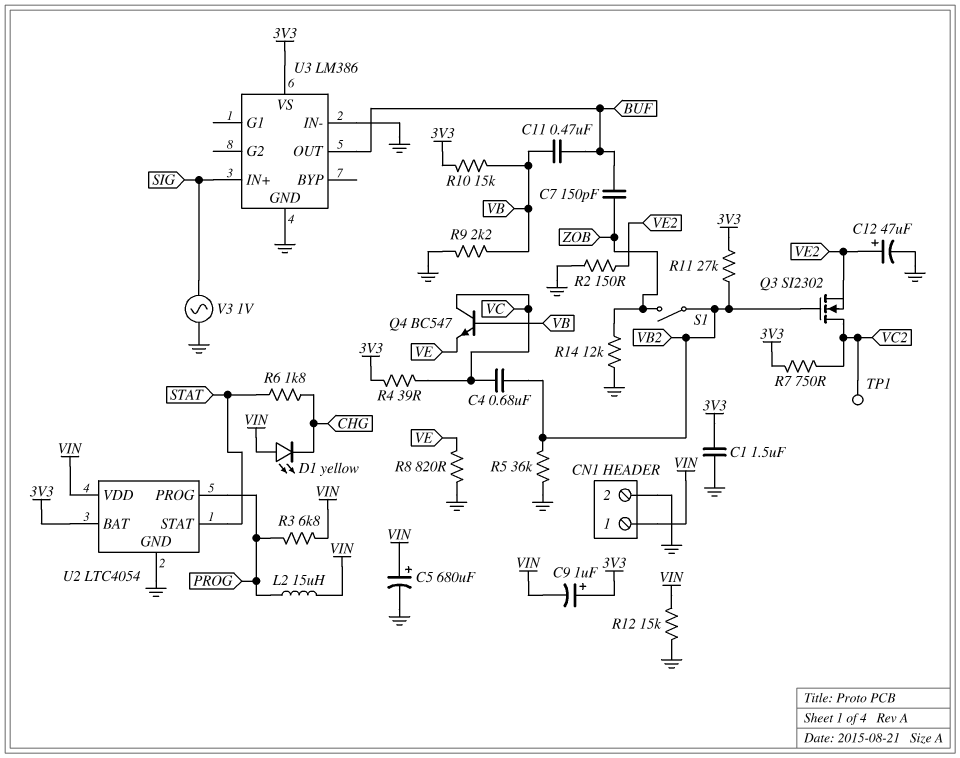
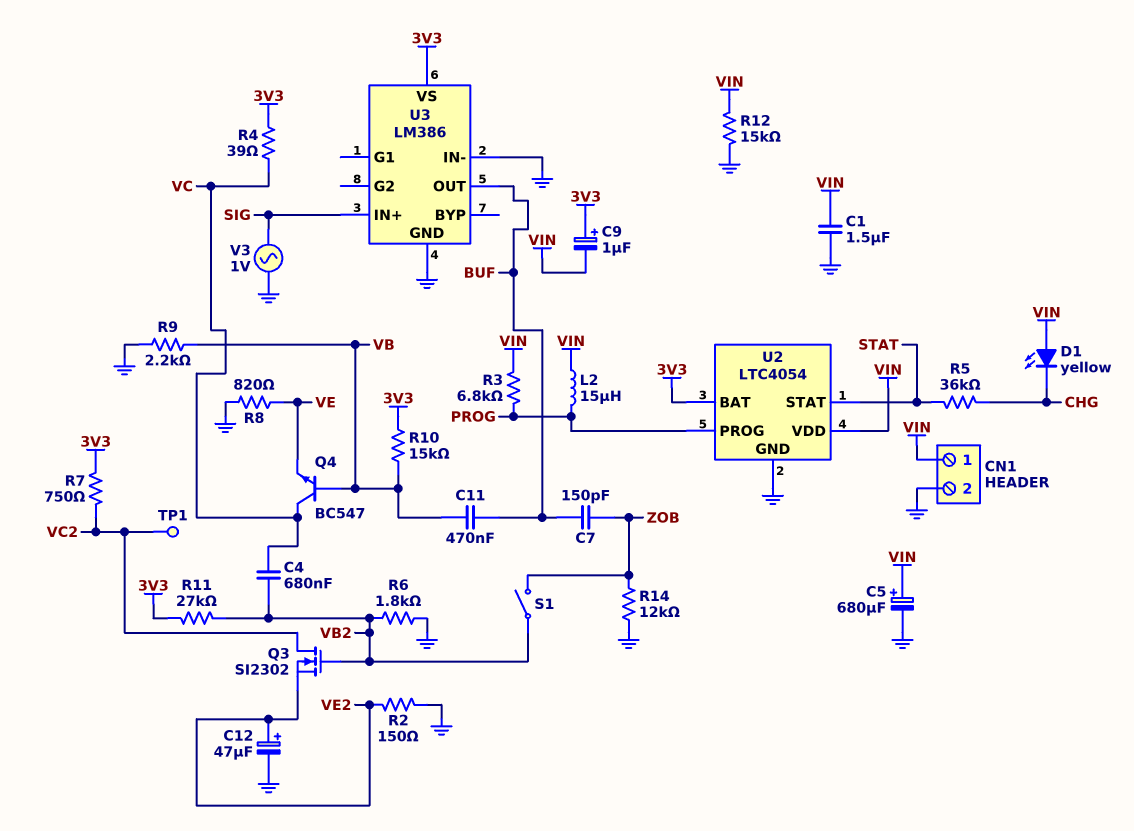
C1: 1.5uF (3V3, GND) -> 1.5uF (GND, VIN)
R5: 36k (GND, VB2) -> 36k (CHG, STAT)
R6: 1.8k (CHG, STAT) -> 1.8k (GND, VB2)

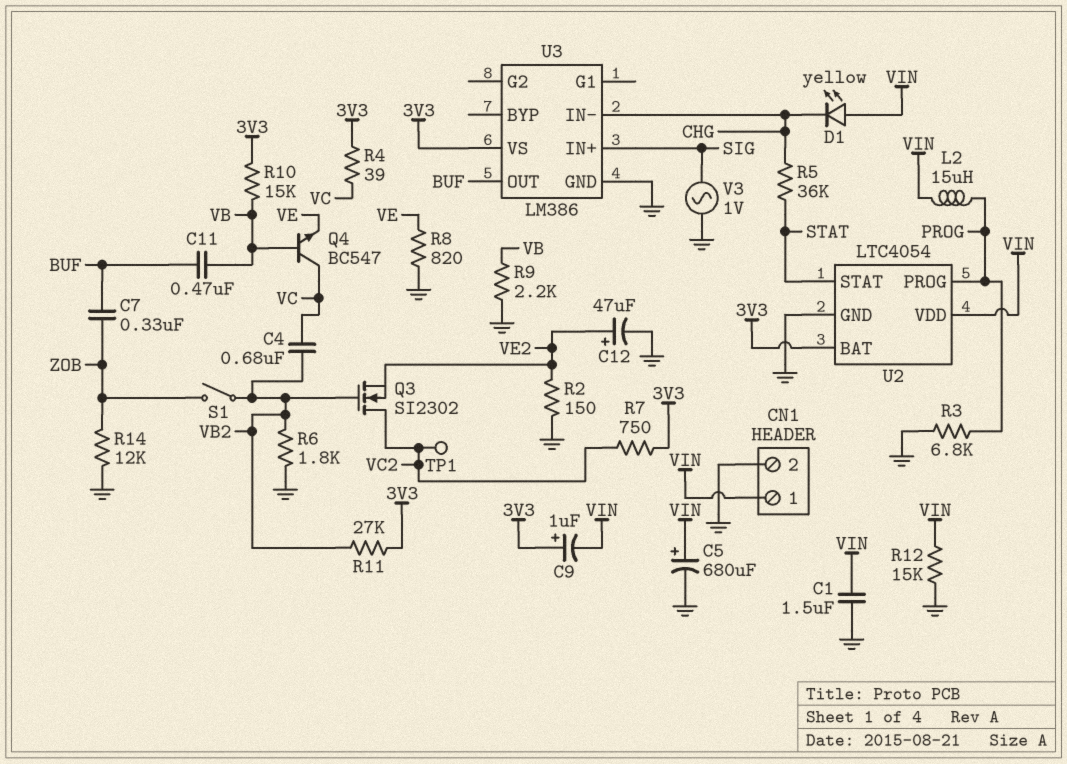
C7: 150pF (BUF, ZOB) -> 330nF (BUF, ZOB)
R3: 6.8k (PROG, VIN) -> 6.8k (GND, PROG)
U3 pin IN-: GND -> CHG

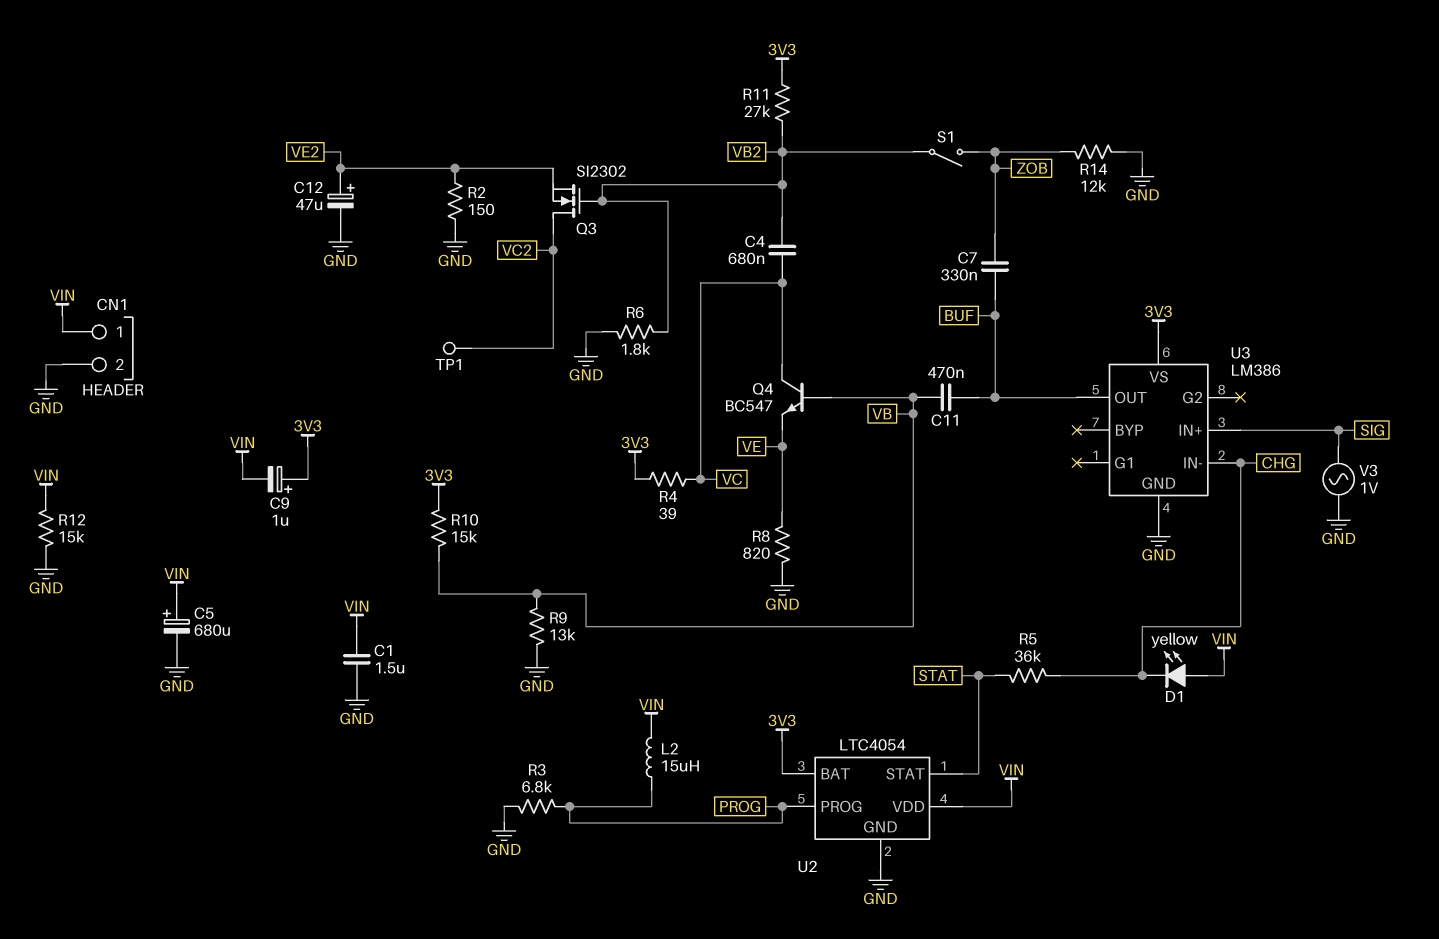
R7: 750 (3V3, VC2) -> none
R9: 2.2k (GND, VB) -> 13k (GND, VB)

